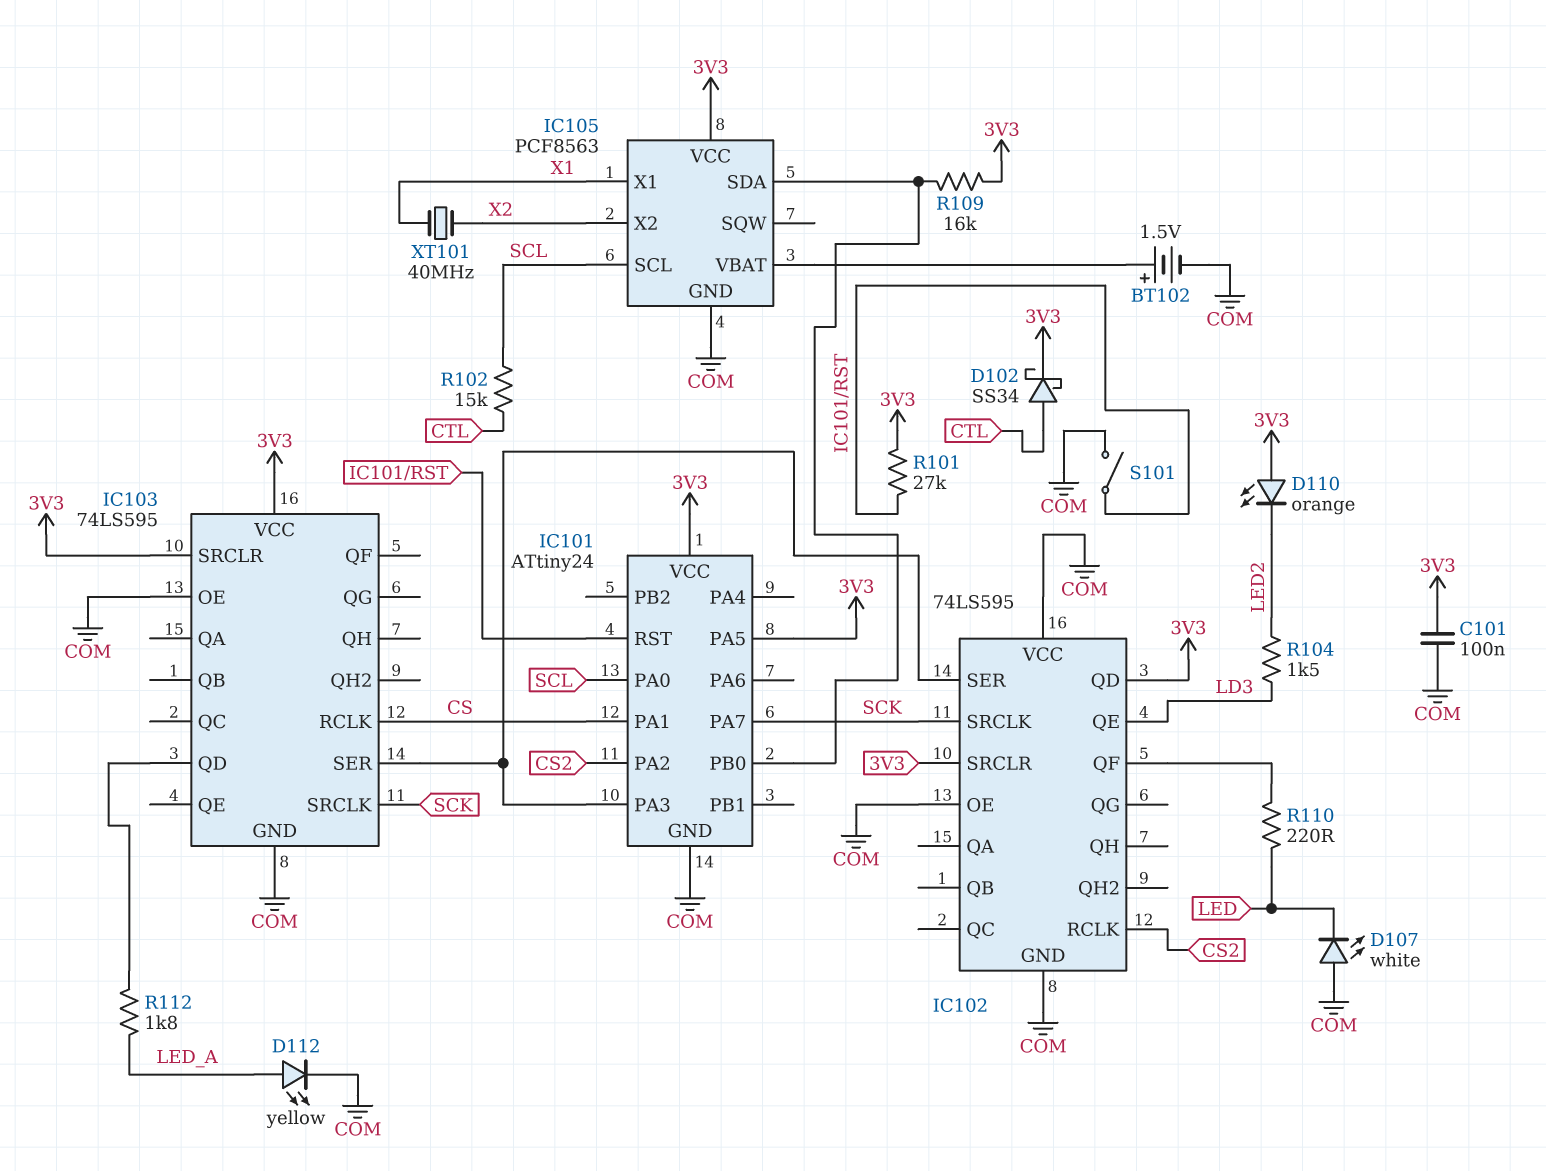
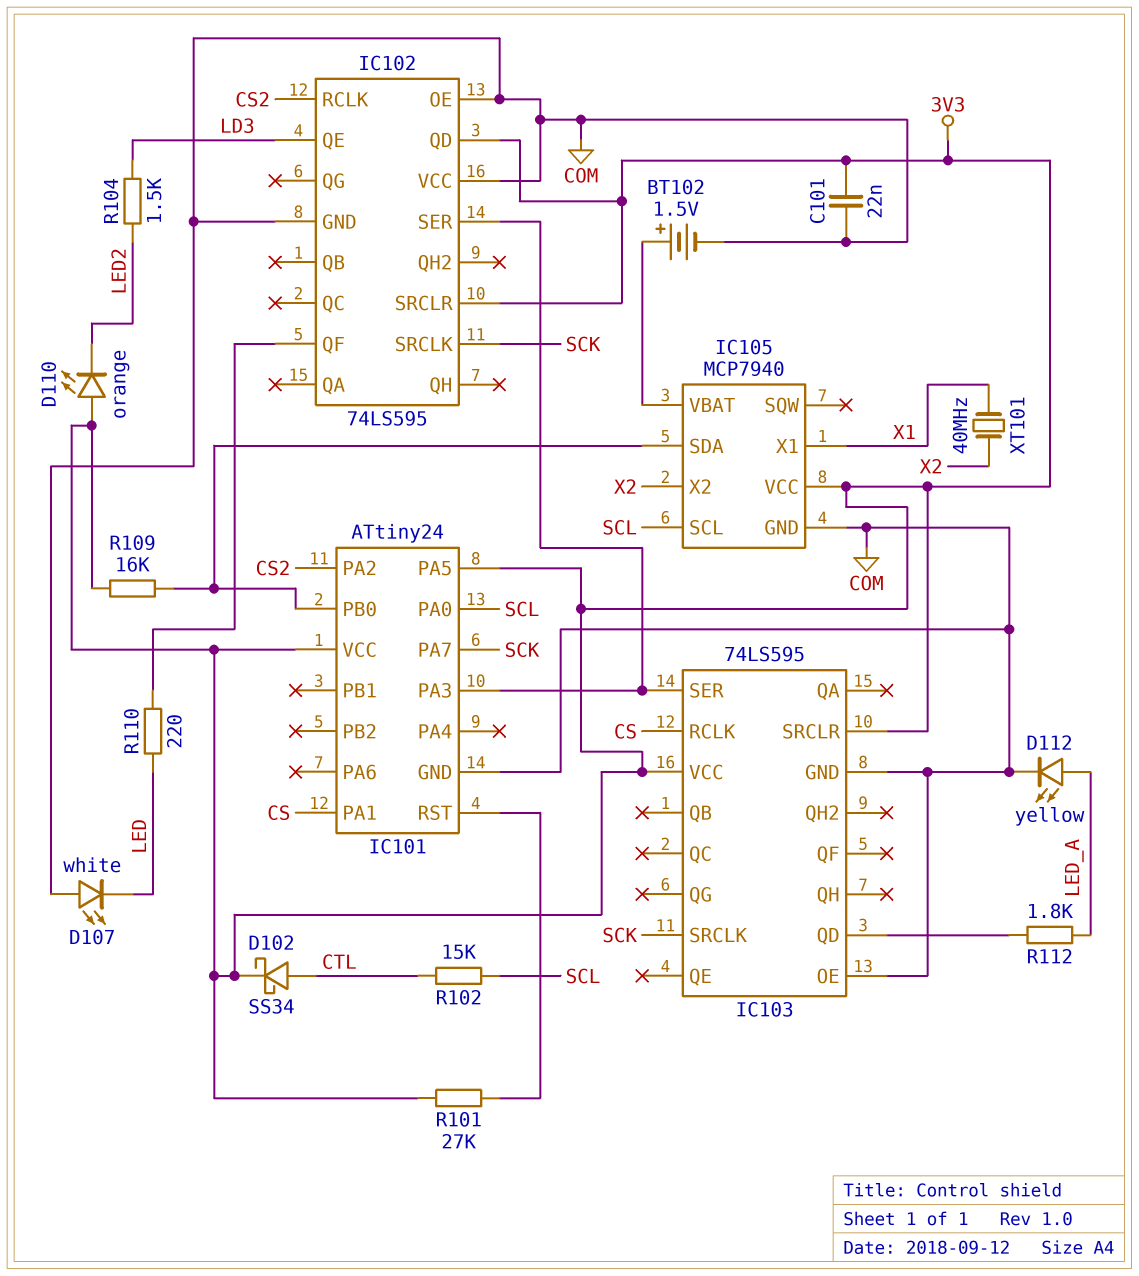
C101: 100nF (3V3, COM) -> 22nF (3V3, COM)
IC105: PCF8563 -> MCP7940
S101: switch (COM, IC101/RST) -> none

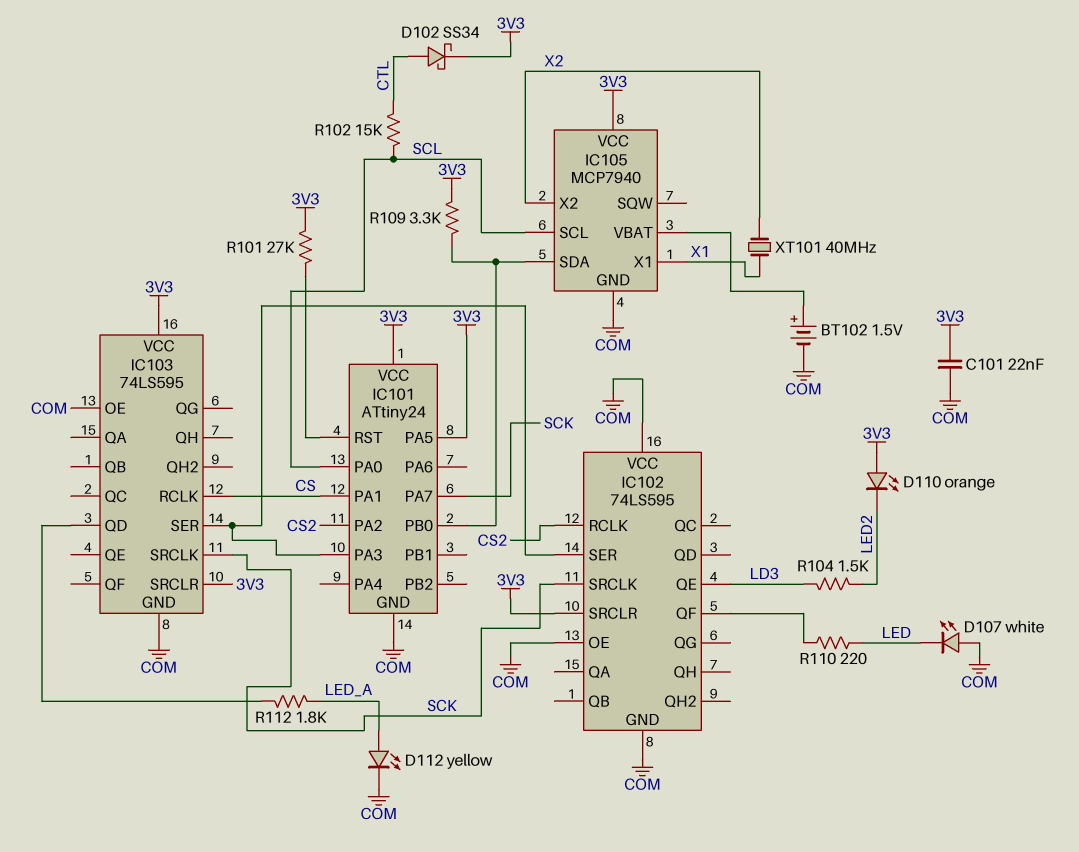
IC102 pin QD: 3V3 -> none
R109: 16k (3V3, IC101/PB0) -> 3.3k (3V3, IC101/PB0)

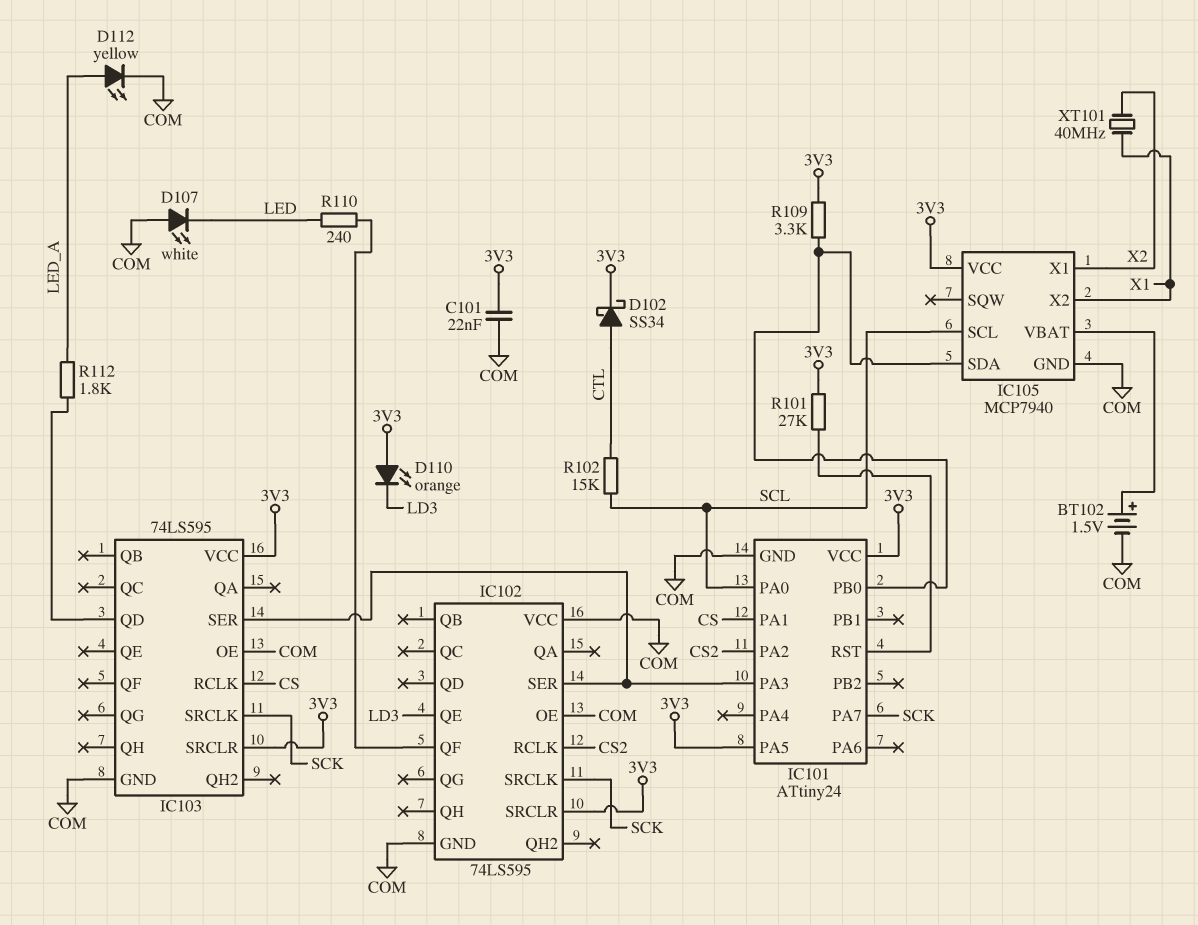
D110: LED orange (A 3V3, K LED2) -> LED orange (A 3V3, K LD3)
IC105 pin X1: X1 -> X2
IC105 pin X2: X2 -> X1
R104: 1.5k (LD3, LED2) -> none
R110: 220 (IC102/QF, LED) -> 240 (IC102/QF, LED)

